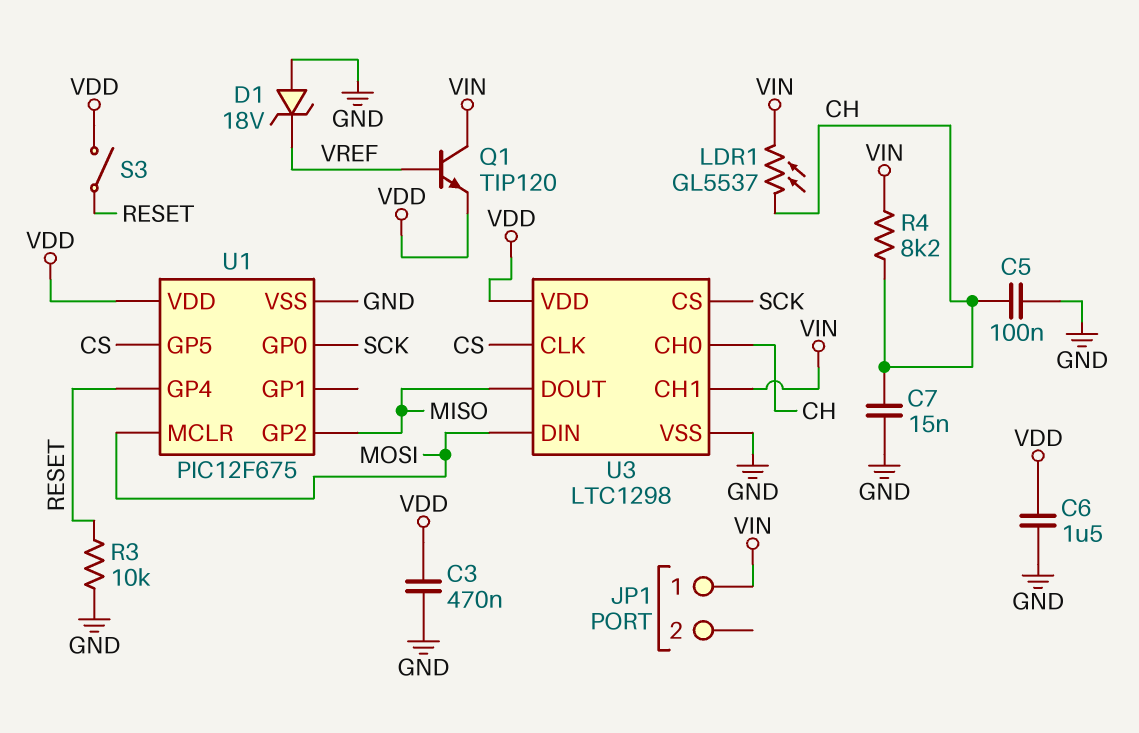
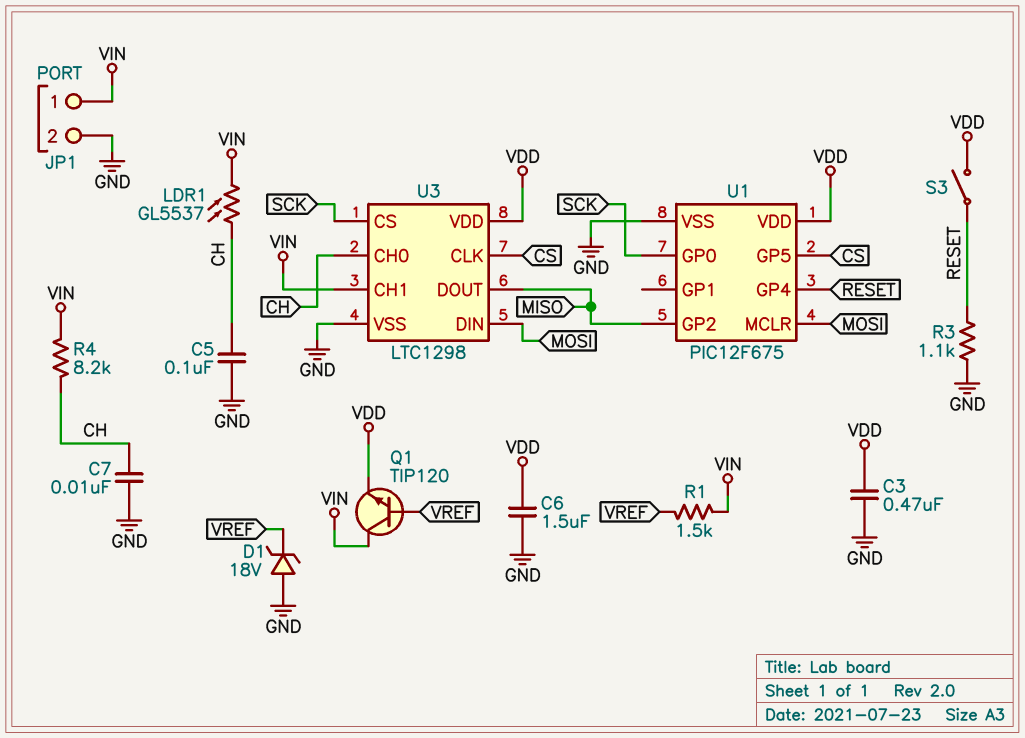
C7: 15nF (CH, GND) -> 10nF (CH, GND)
JP1 pin 2: none -> GND
R1: none -> 1.5k (VIN, VREF)
R3: 10k (GND, RESET) -> 1.1k (GND, RESET)

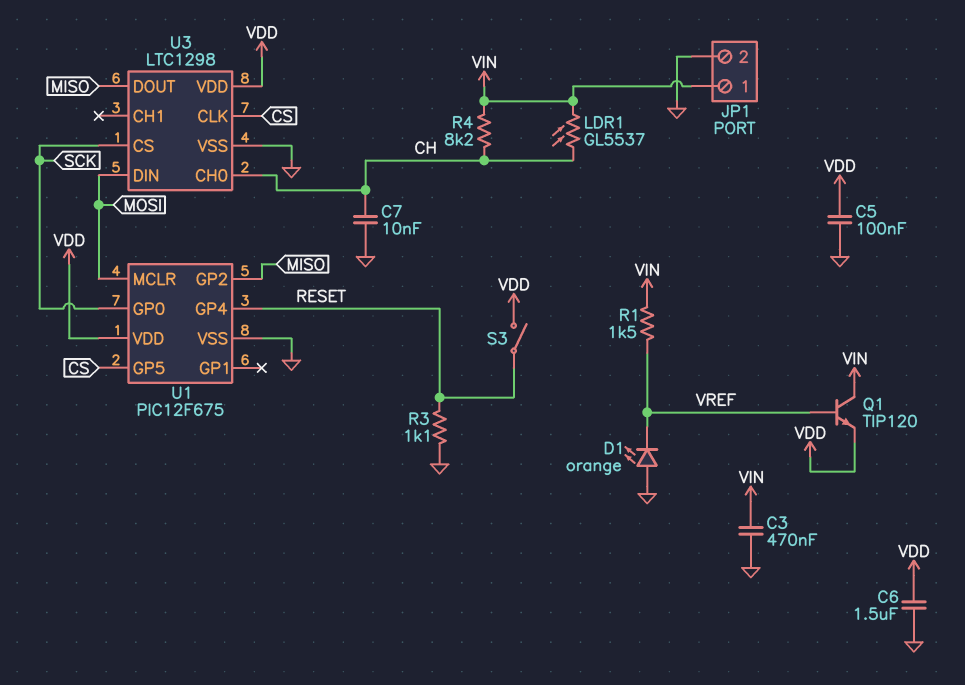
C3: 470nF (GND, VDD) -> 470nF (GND, VIN)
C5: 100nF (CH, GND) -> 100nF (GND, VDD)
D1: zener 18V (A GND, K VREF) -> LED orange (A GND, K VREF)
U3 pin CH1: VIN -> none

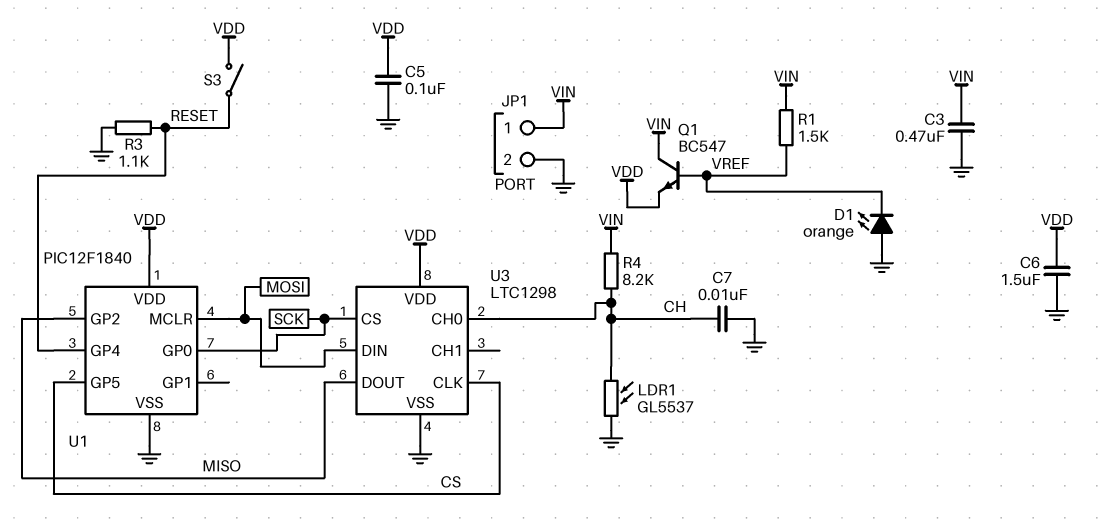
LDR1: GL5537 (CH, VIN) -> GL5537 (CH, GND)
Q1: NPN TIP120 (B VREF, C VIN, E VDD) -> NPN BC547 (B VREF, C VIN, E VDD)
U1: PIC12F675 -> PIC12F1840

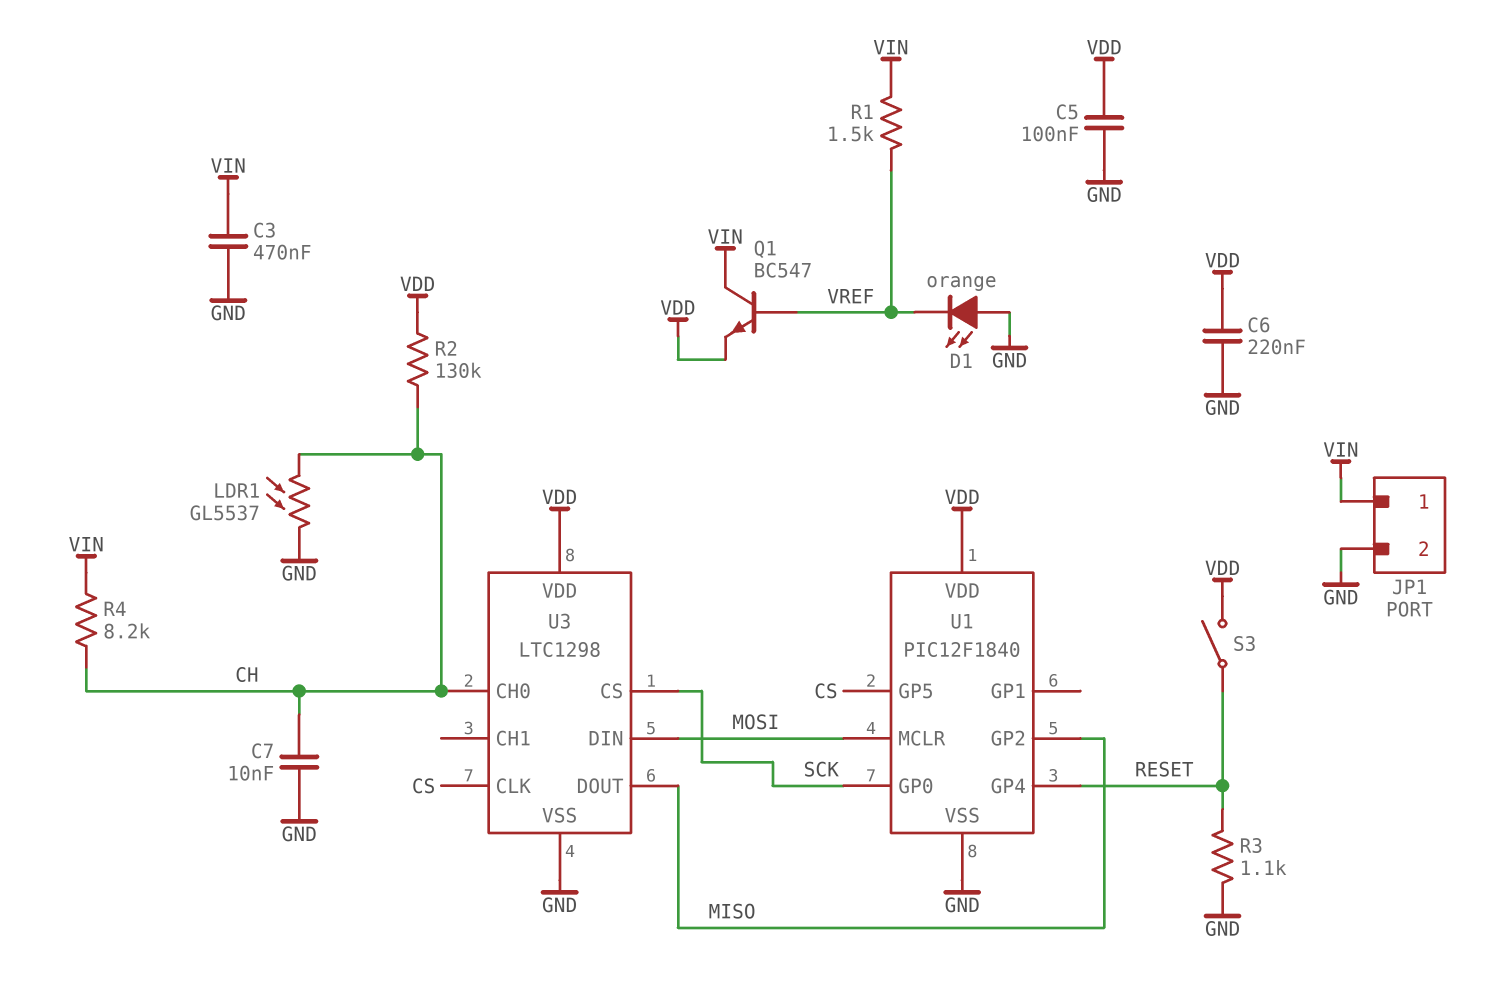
C6: 1.5uF (GND, VDD) -> 220nF (GND, VDD)
R2: none -> 130k (CH, VDD)

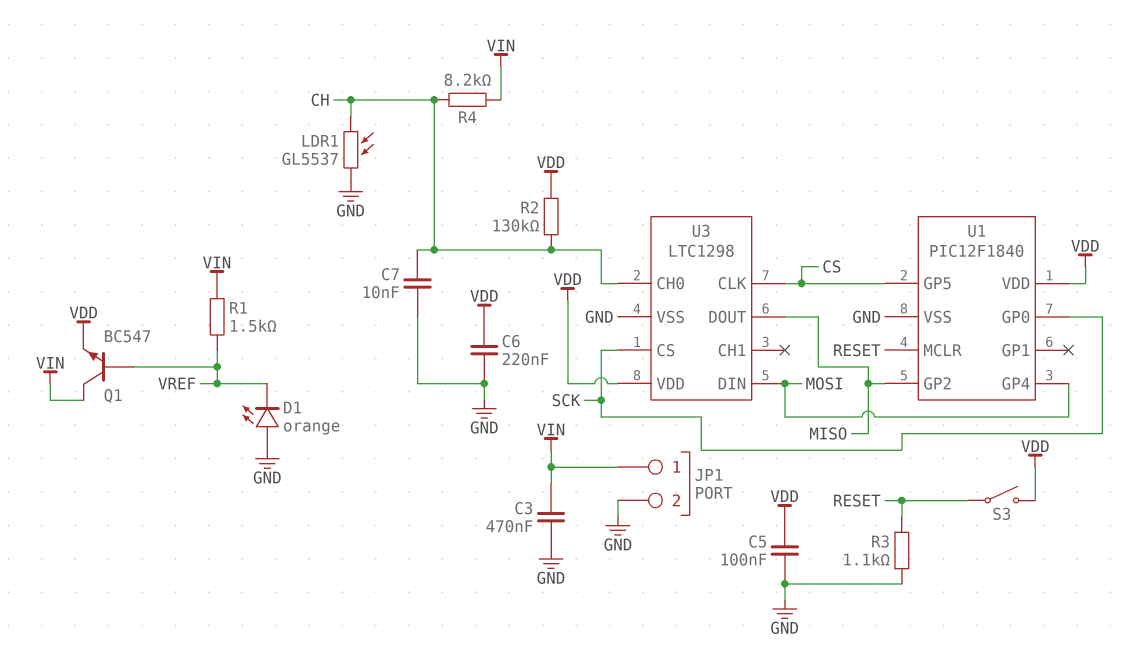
U1 pin GP4: RESET -> MOSI
U1 pin MCLR: MOSI -> RESET

